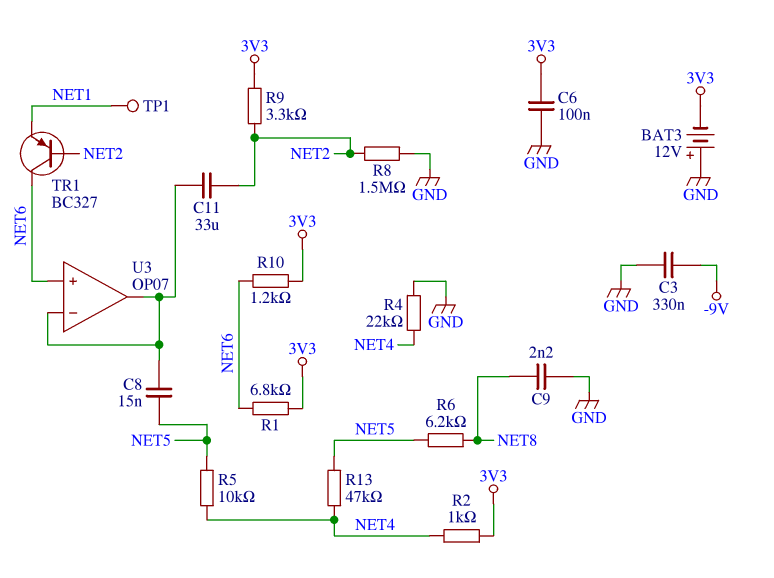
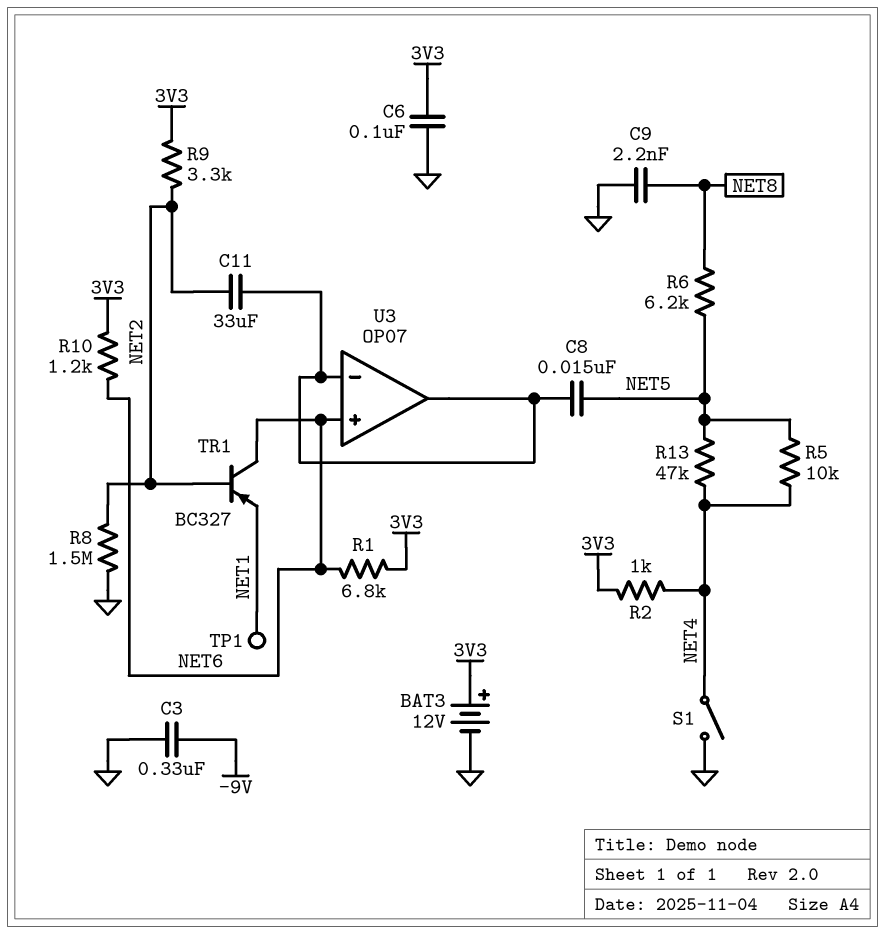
BAT3: 12V (plus GND, minus 3V3) -> 12V (plus 3V3, minus GND)
R4: 22k (GND, NET4) -> none
S1: none -> switch (GND, NET4)

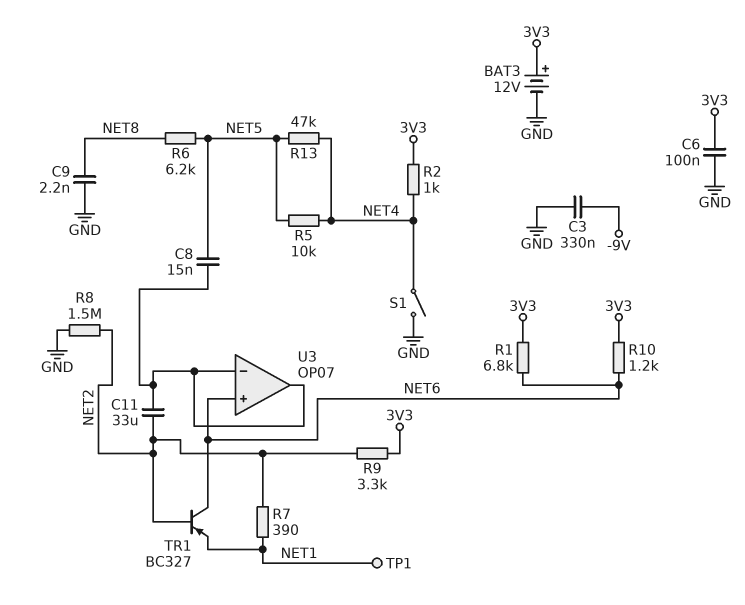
R7: none -> 390 (NET1, NET2)

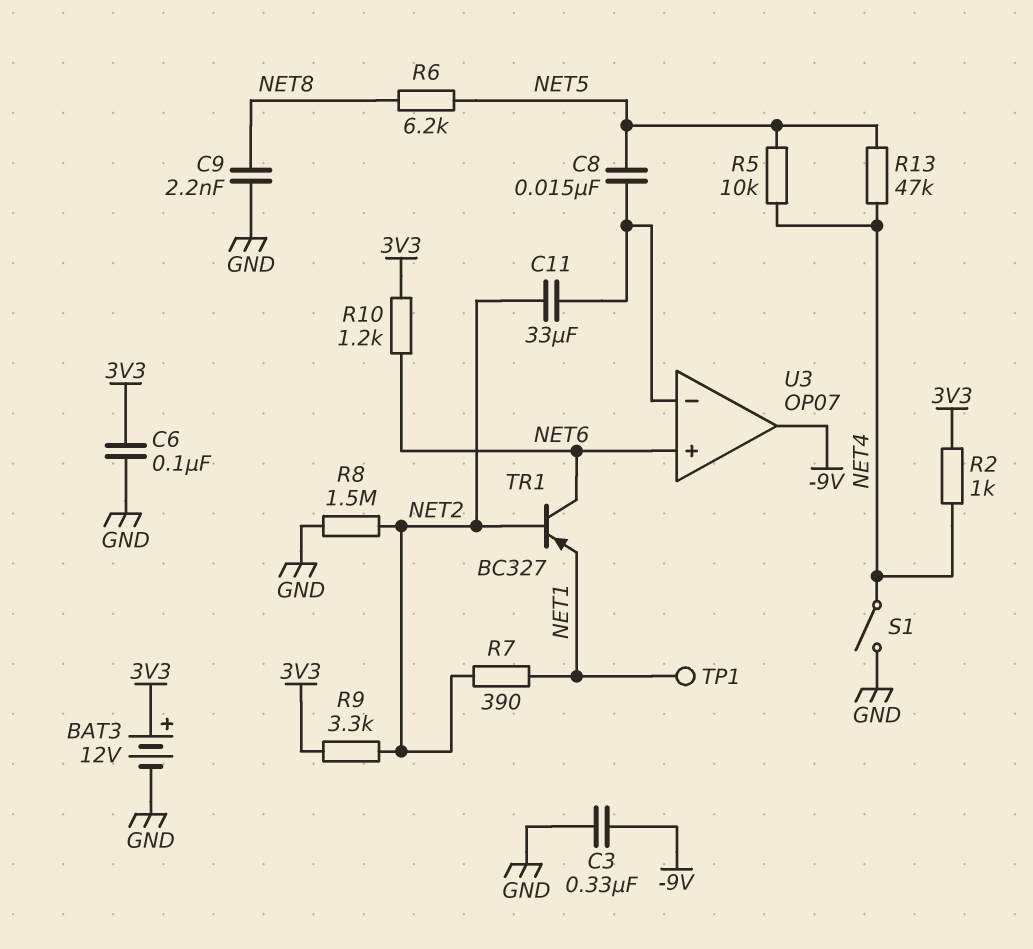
R1: 6.8k (3V3, NET6) -> none
U3 pin out: U3/in- -> -9V

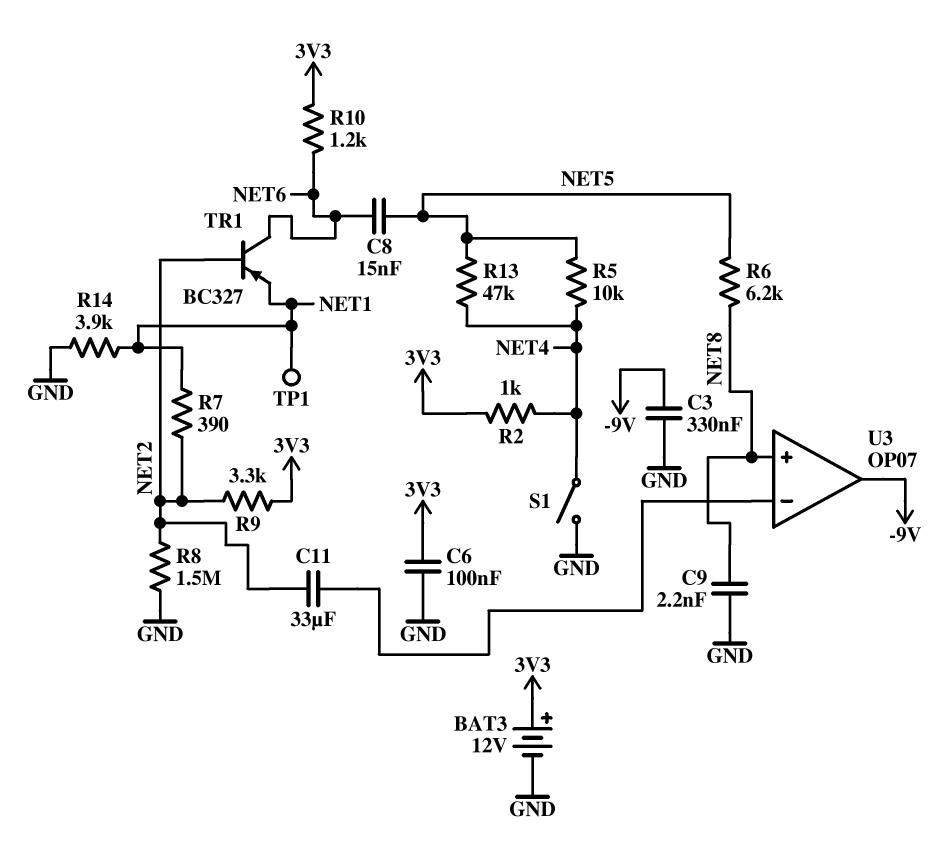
C8: 15nF (NET5, U3/in-) -> 15nF (NET5, NET6)
R14: none -> 3.9k (GND, NET1)
U3 pin in+: NET6 -> NET8

